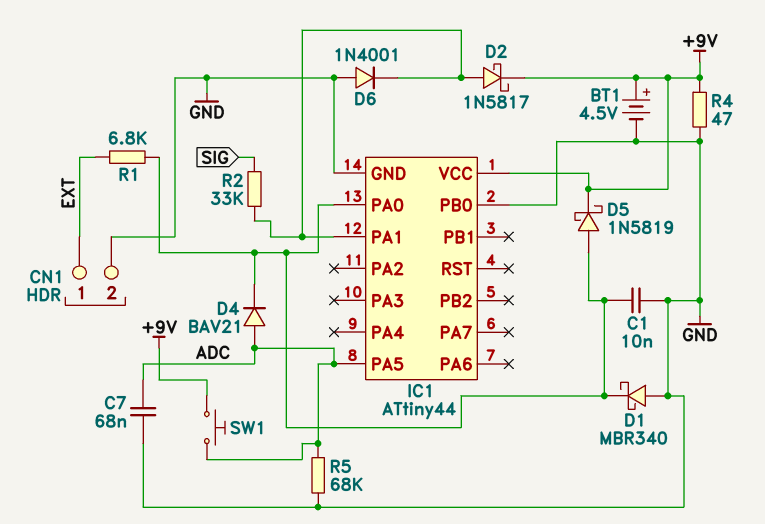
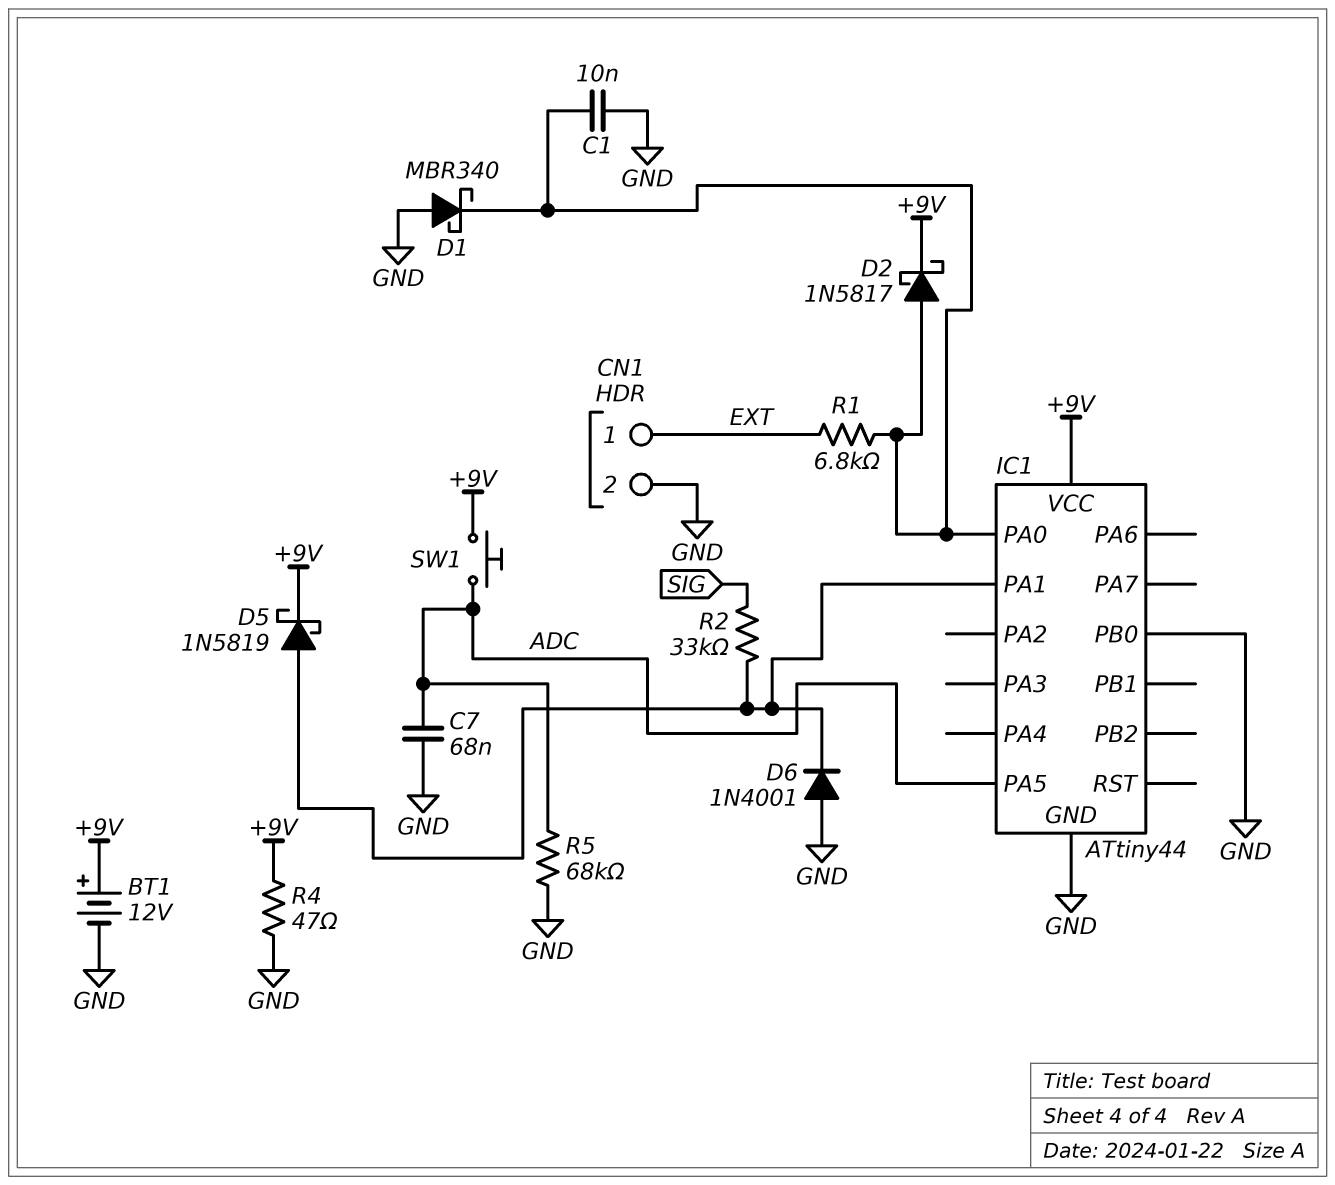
BT1: 4.5V (plus +9V, minus GND) -> 12V (plus +9V, minus GND)
D2: schottky 1N5817 (A IC1/PA1, K +9V) -> schottky 1N5817 (A IC1/PA0, K +9V)
D4: diode BAV21 (A ADC, K IC1/PA0) -> none
D5: schottky 1N5819 (A IC1/PA0, K +9V) -> schottky 1N5819 (A IC1/PA1, K +9V)

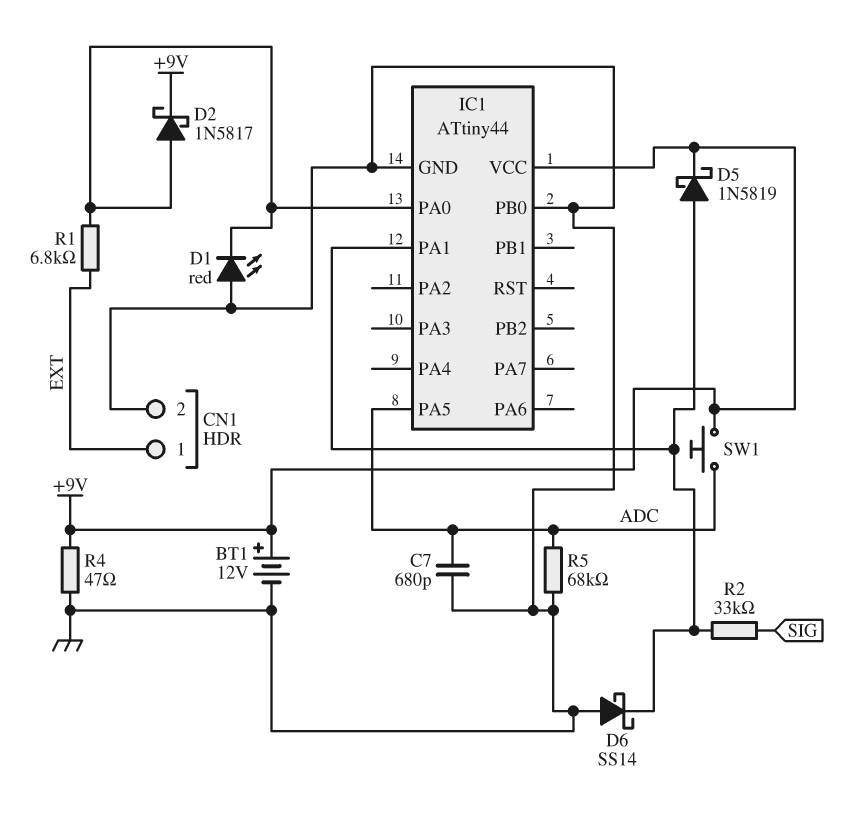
C1: 10nF (GND, IC1/PA0) -> none
C7: 68nF (ADC, GND) -> 680pF (ADC, GND)
D1: schottky MBR340 (A GND, K IC1/PA0) -> LED red (A GND, K IC1/PA0)
D6: diode 1N4001 (A GND, K IC1/PA1) -> schottky SS14 (A GND, K IC1/PA1)

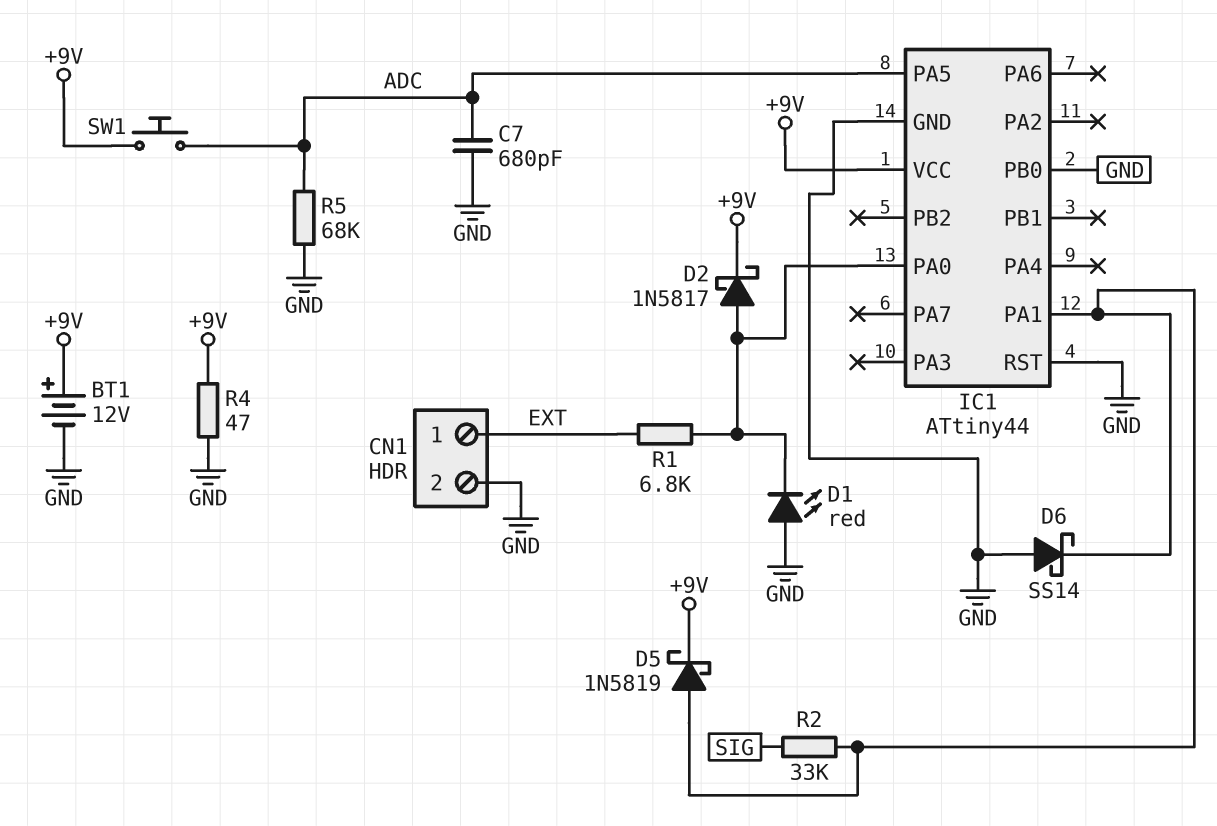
IC1 pin RST: none -> GND

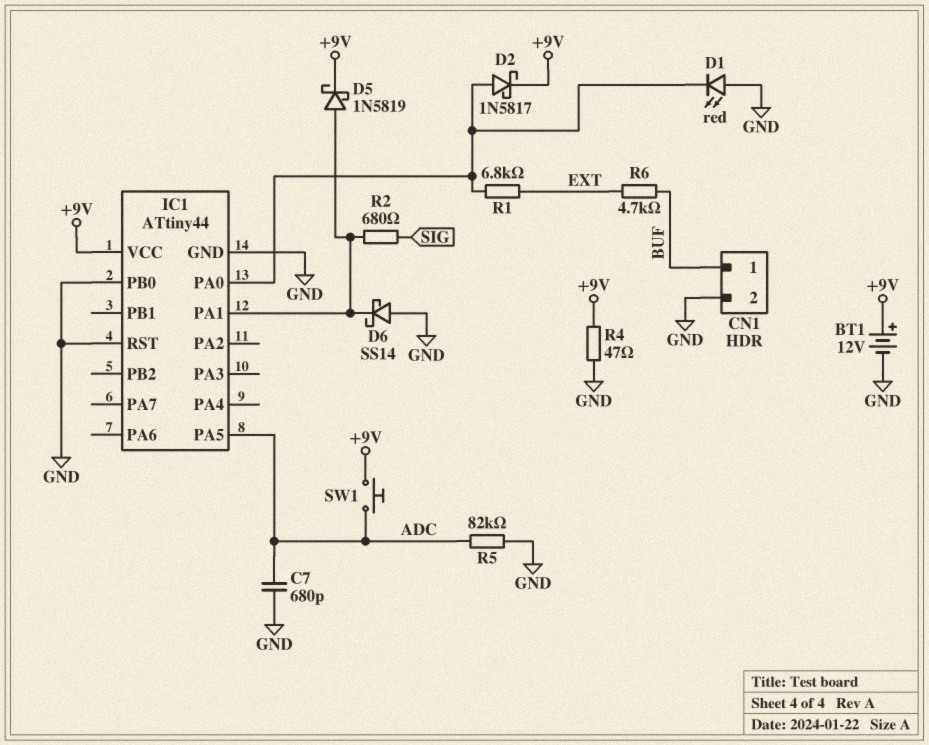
CN1 pin 1: EXT -> BUF
R2: 33k (IC1/PA1, SIG) -> 680 (IC1/PA1, SIG)
R5: 68k (ADC, GND) -> 82k (ADC, GND)
R6: none -> 4.7k (BUF, EXT)

